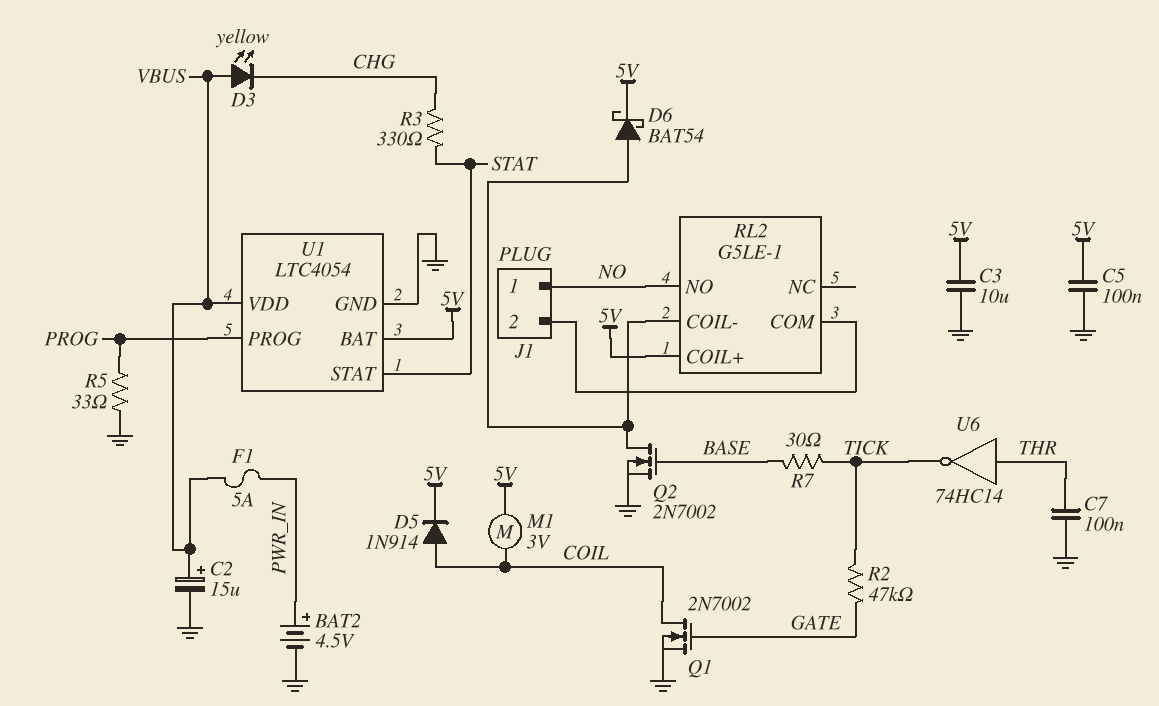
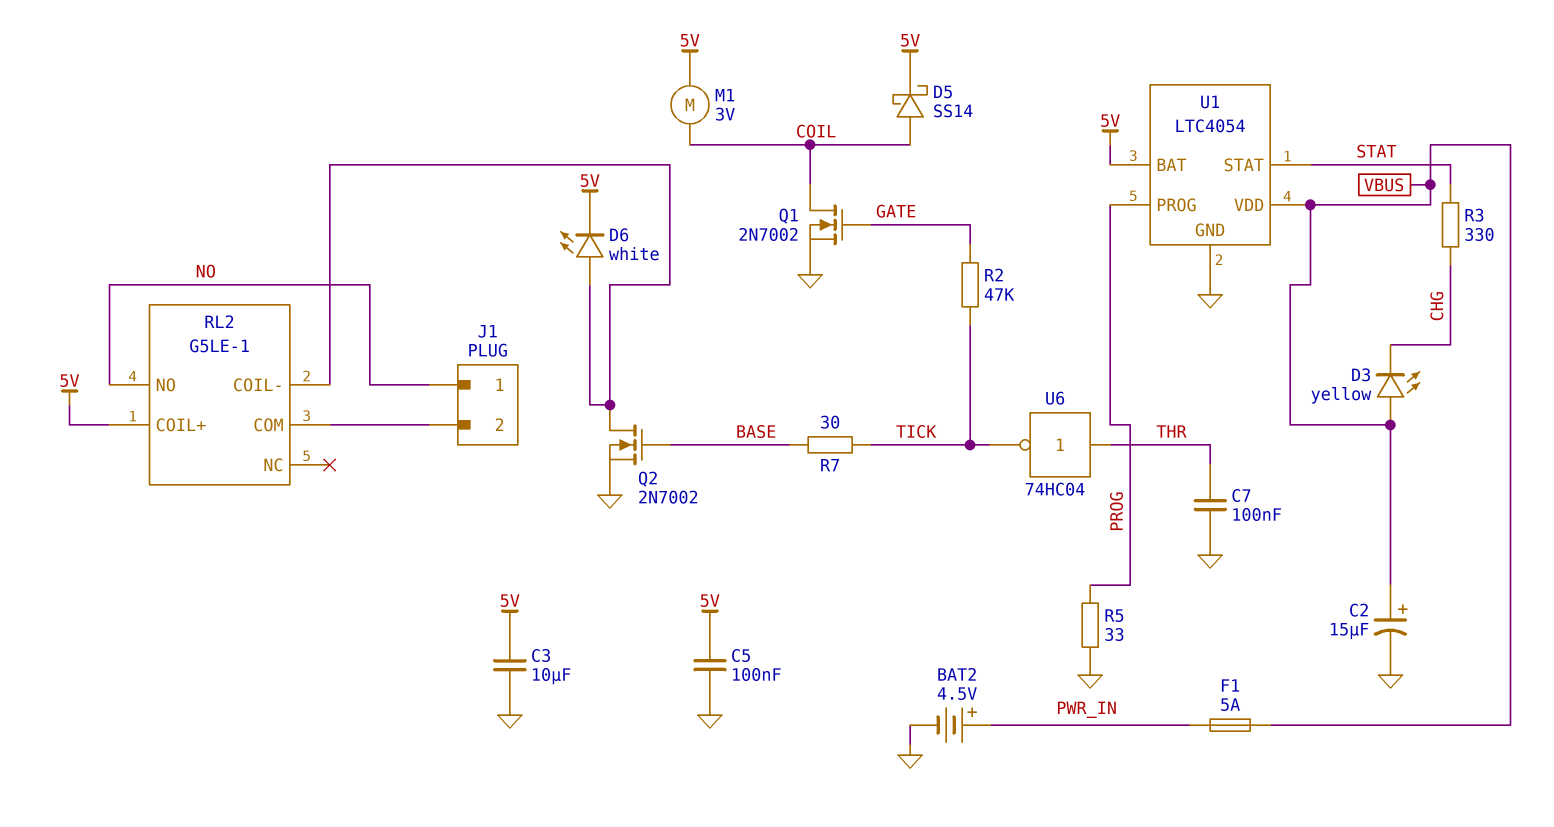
D5: diode 1N914 (A COIL, K 5V) -> schottky SS14 (A COIL, K 5V)
D6: schottky BAT54 (A RL2/COIL-, K 5V) -> LED white (A RL2/COIL-, K 5V)
U6: NOT 74HC14 (in THR, out TICK) -> NOT 74HC04 (in THR, out TICK)

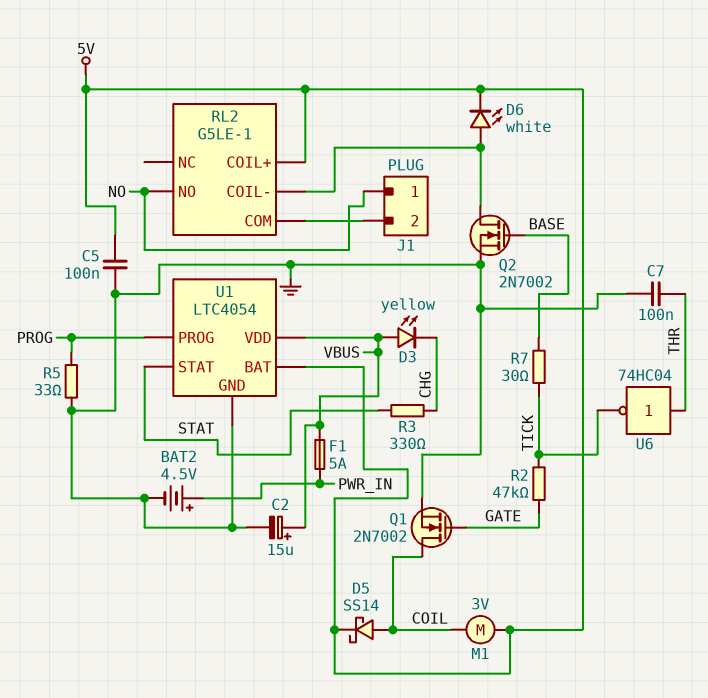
C3: 10uF (5V, GND) -> none

